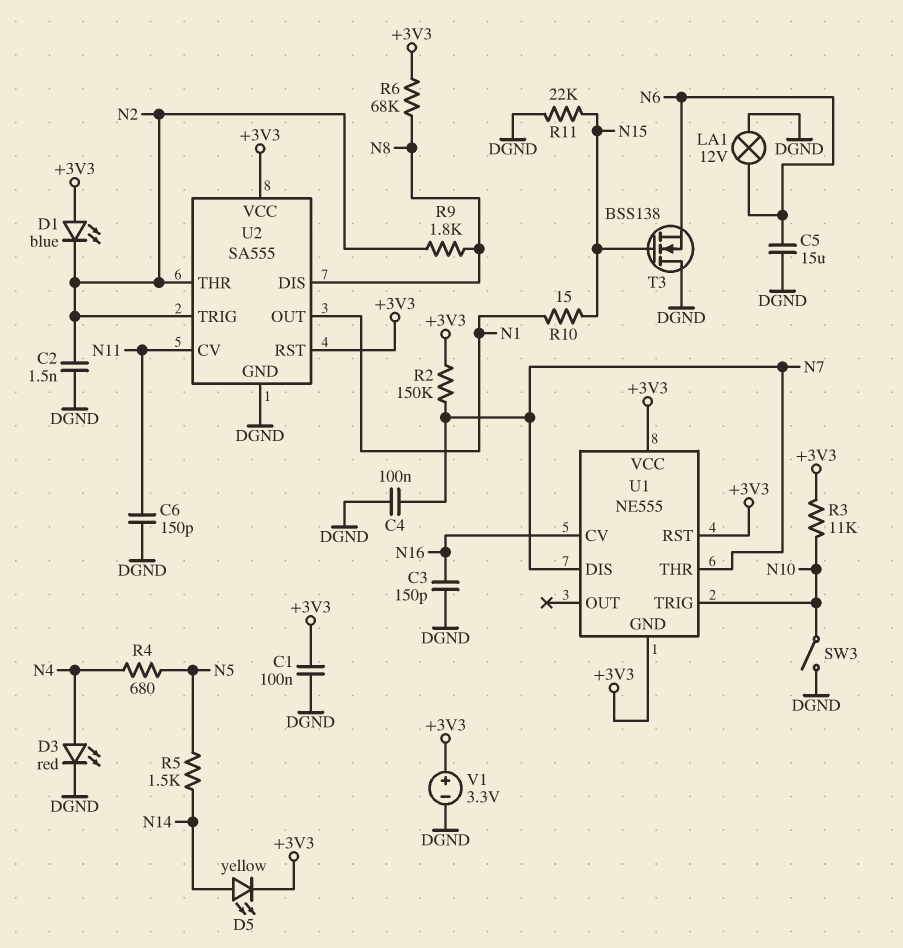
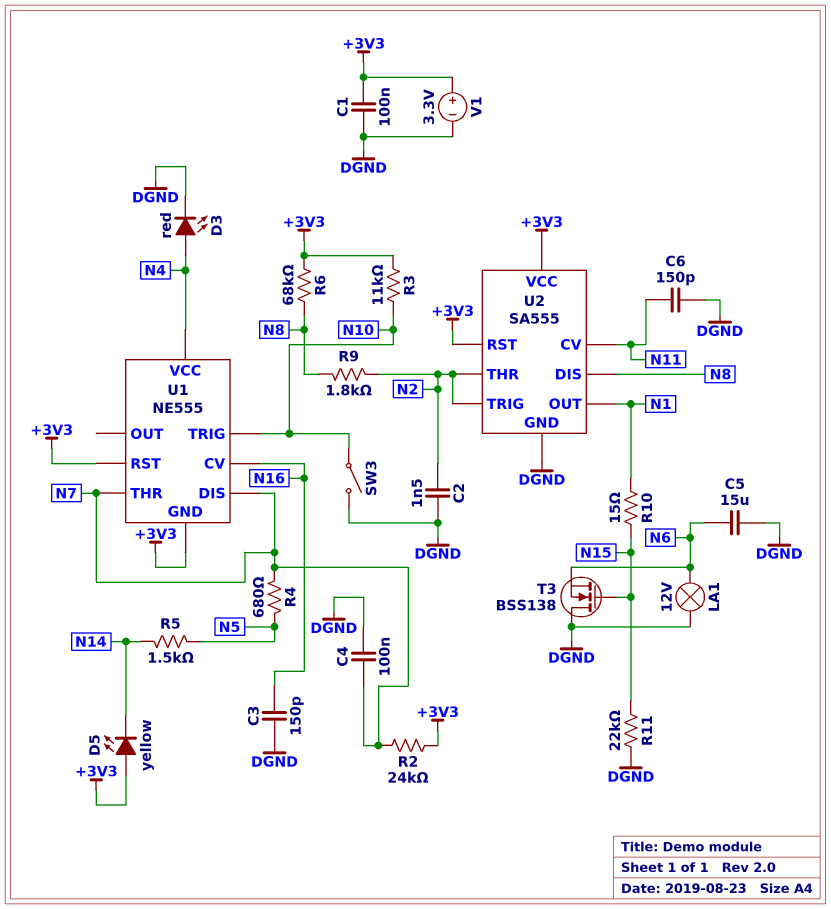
D1: LED blue (A +3V3, K N2) -> none
D5: LED yellow (A N14, K +3V3) -> LED yellow (A +3V3, K N14)
R2: 150k (+3V3, N7) -> 24k (+3V3, N7)
R4: 680 (N4, N5) -> 680 (N5, N7)
U1 pin VCC: +3V3 -> N4

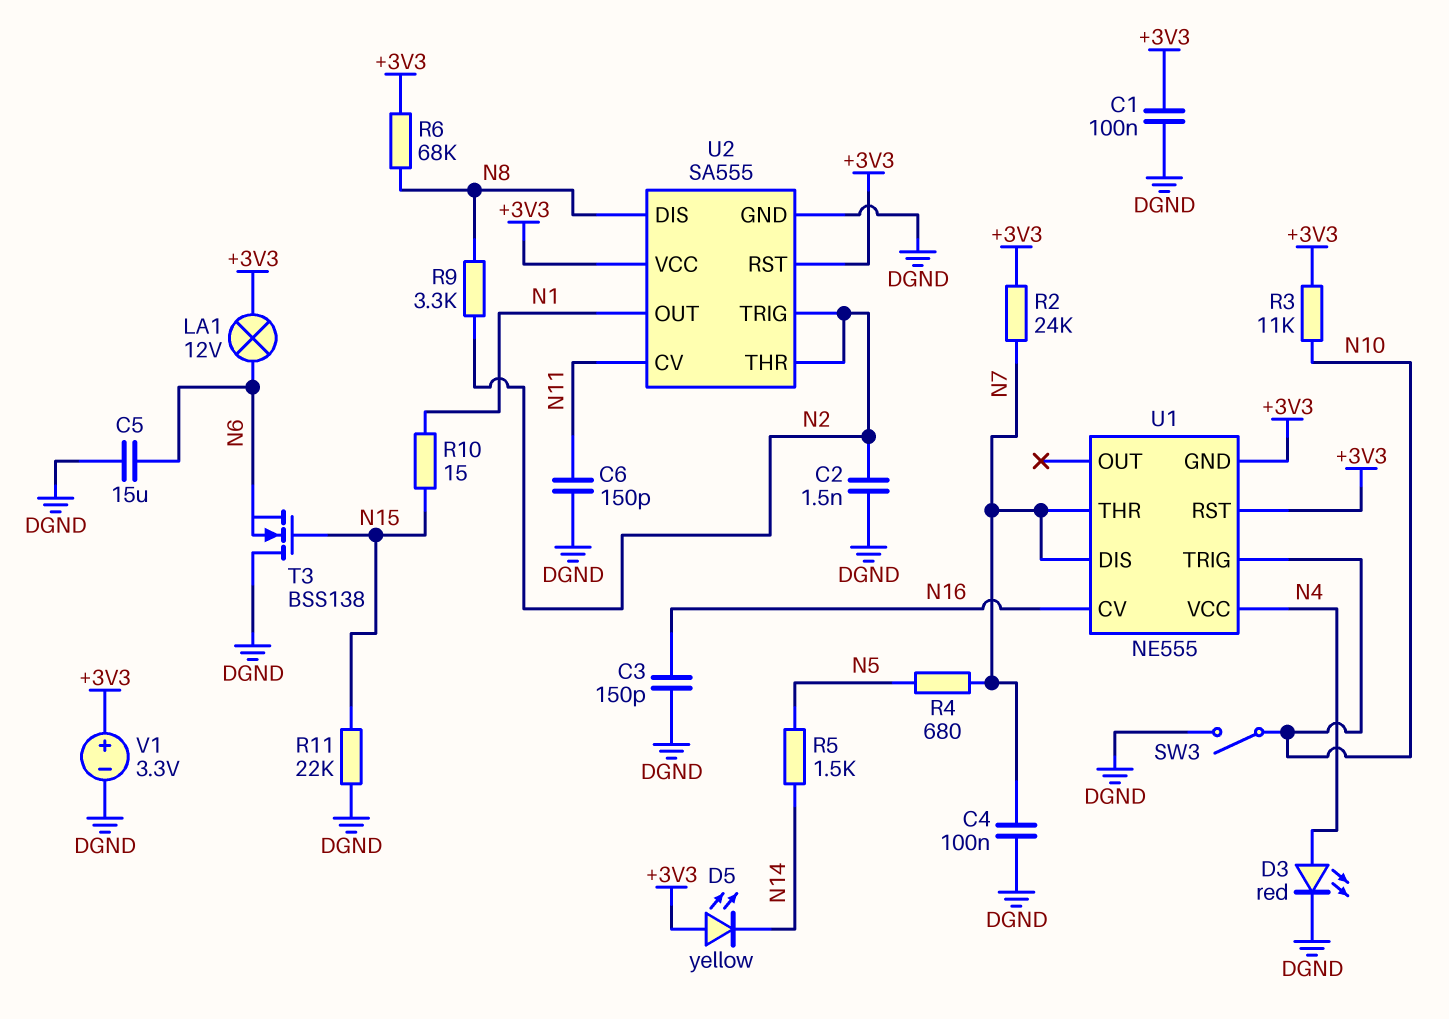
LA1: lamp 12V (DGND, N6) -> lamp 12V (+3V3, N6)
R9: 1.8k (N2, N8) -> 3.3k (N2, N8)

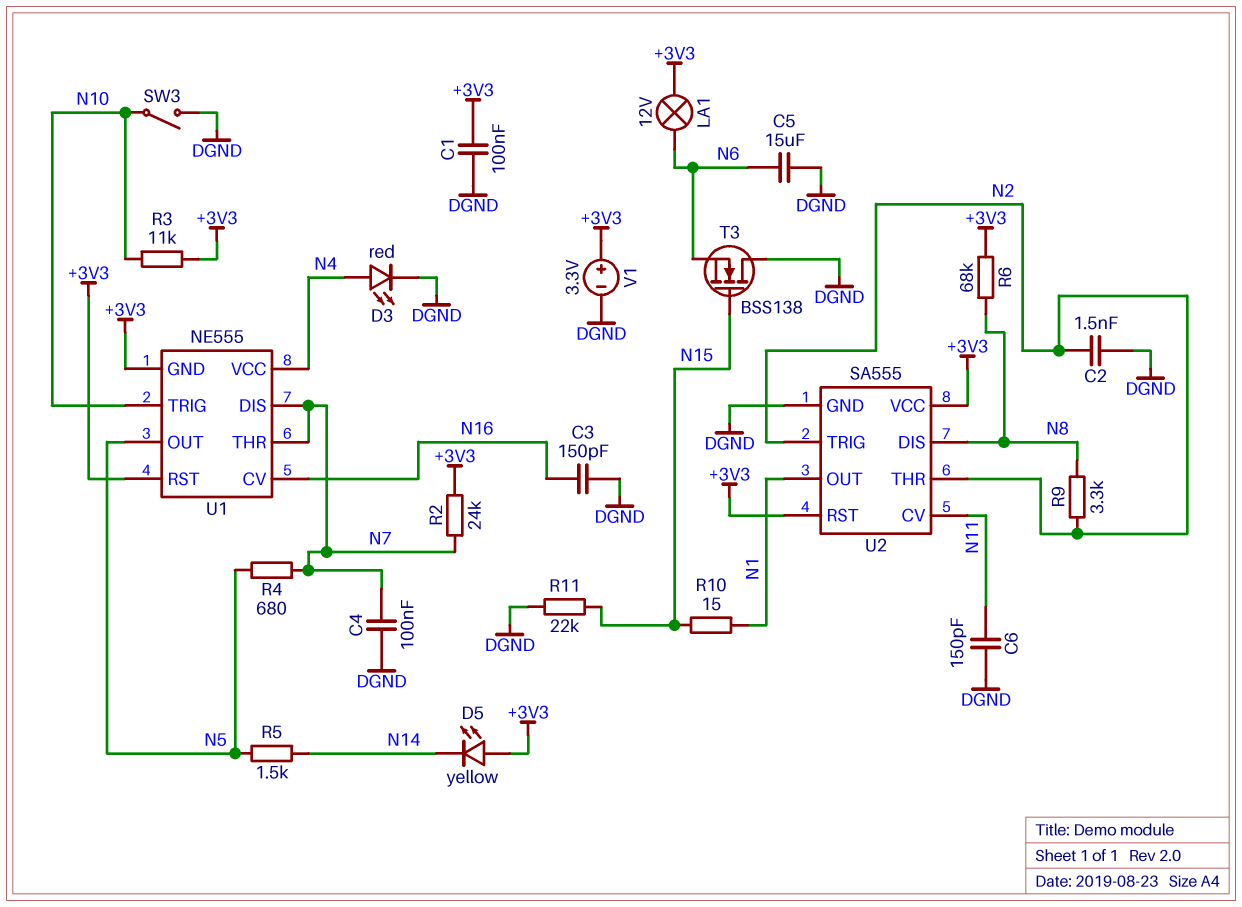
U1 pin OUT: none -> N5

